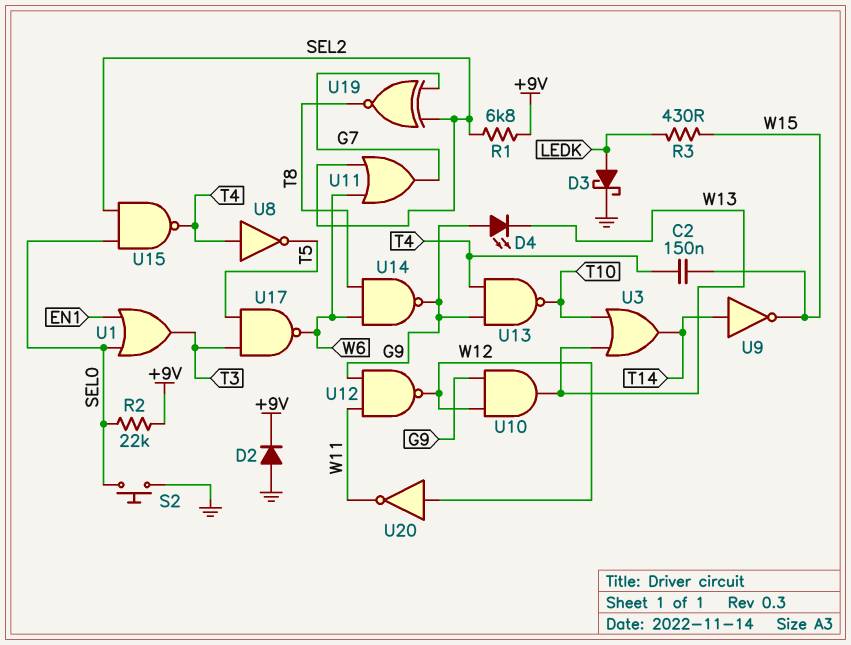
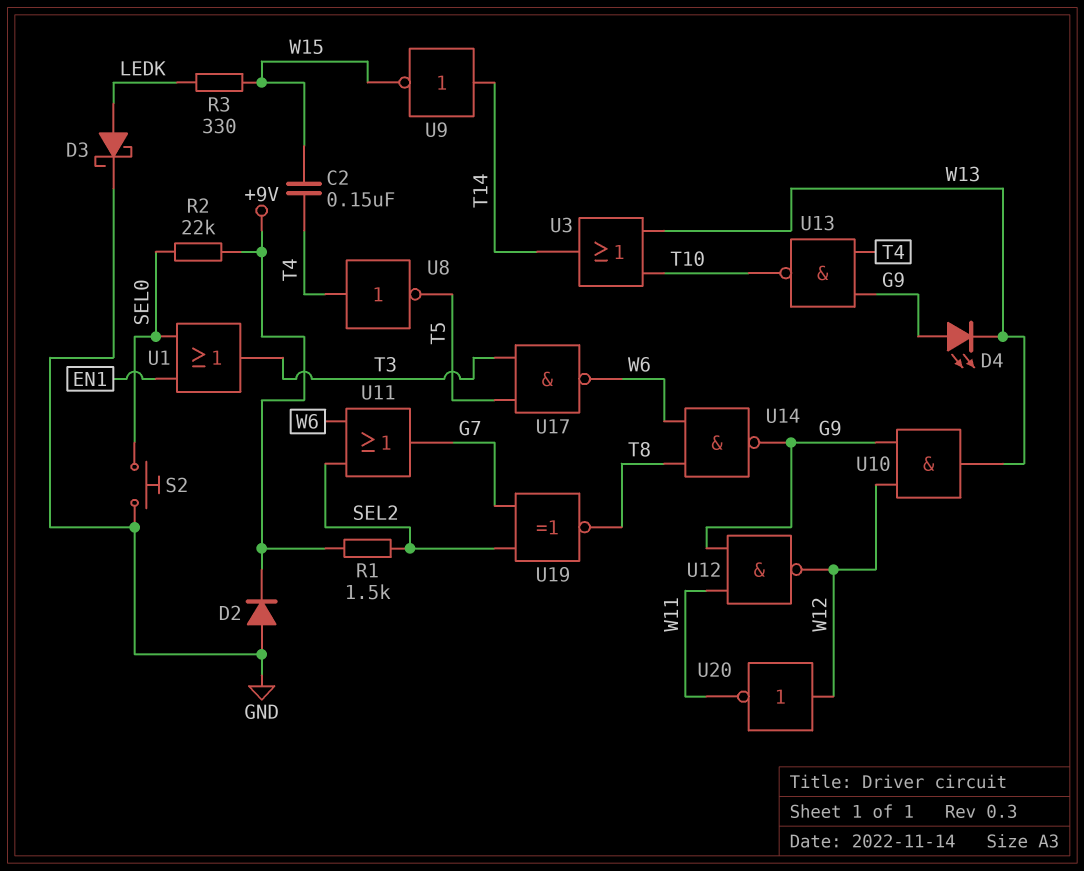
R1: 6.8k (+9V, SEL2) -> 1.5k (+9V, SEL2)
R3: 430 (LEDK, W15) -> 330 (LEDK, W15)
U15: NAND (in SEL0, in SEL2, out T4) -> none

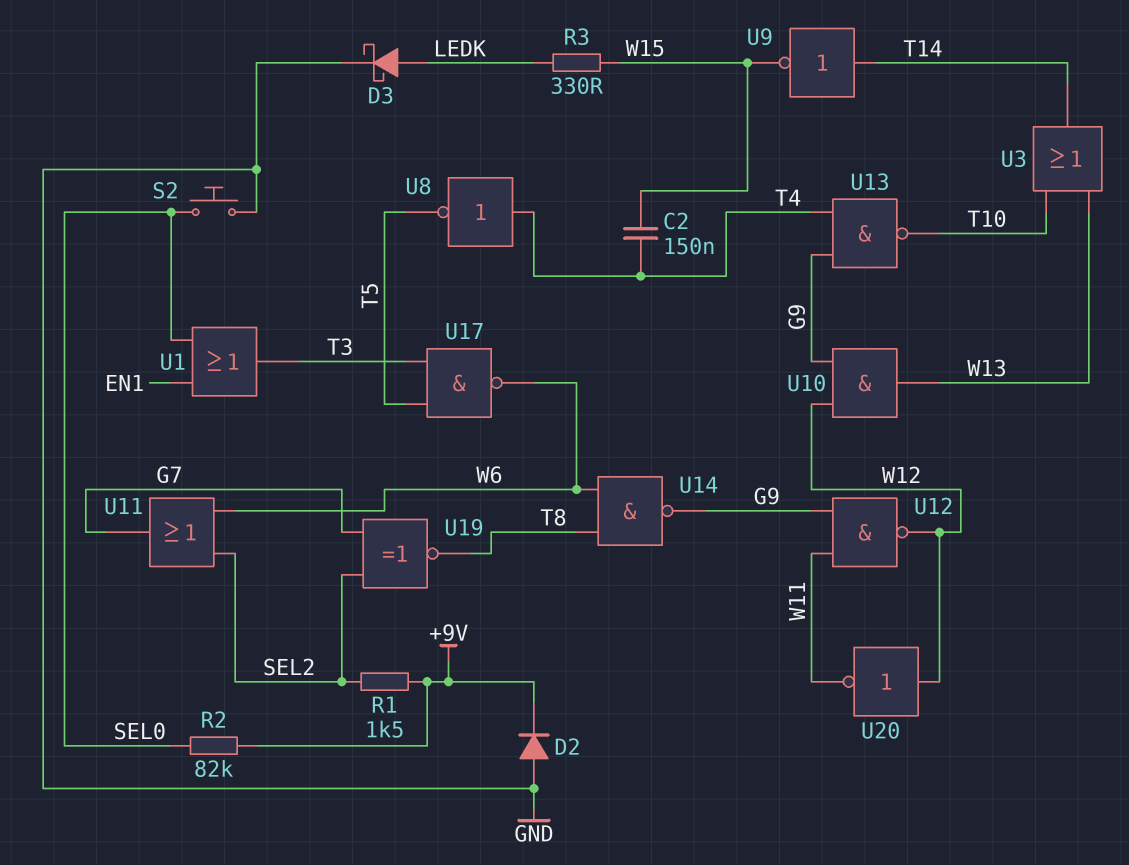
D4: LED (A G9, K W13) -> none
R2: 22k (+9V, SEL0) -> 82k (+9V, SEL0)

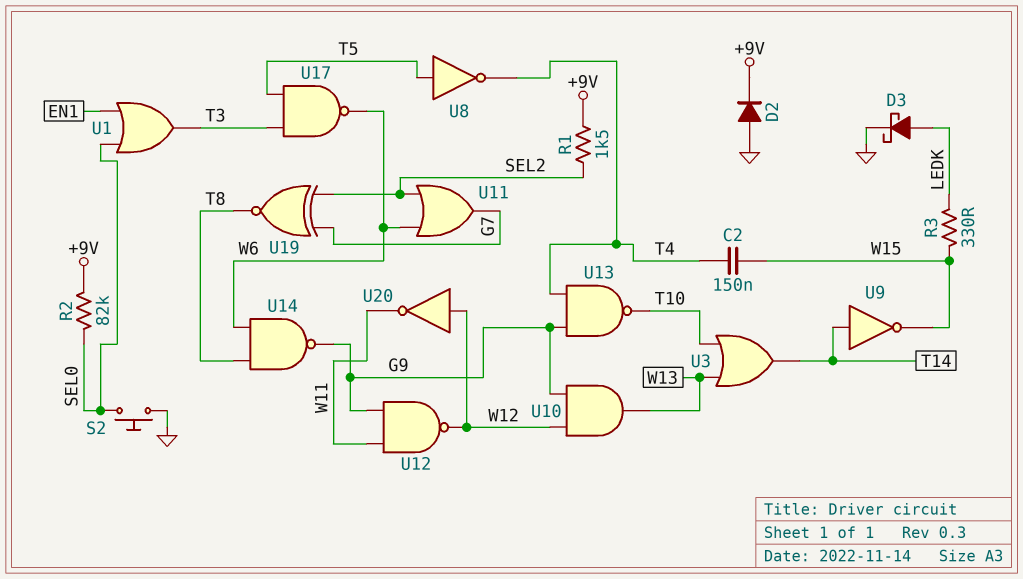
U8: NOT (in T4, out T5) -> NOT (in T5, out T4)

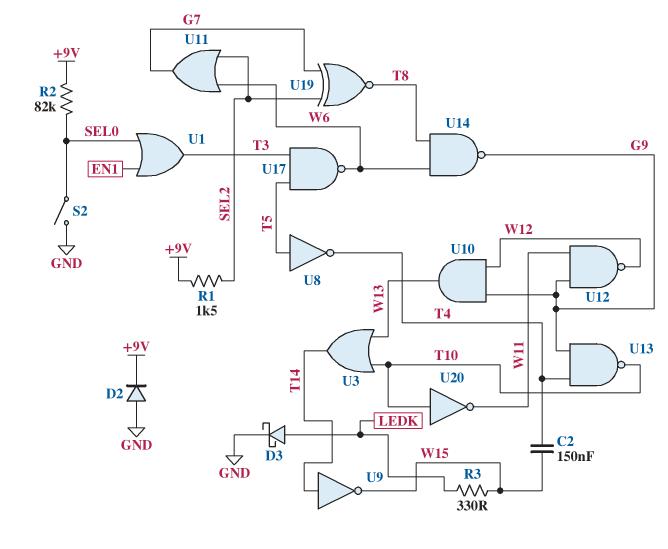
S2: button (GND, SEL0) -> switch (GND, SEL0)
U20: NOT (in W12, out W11) -> NOT (in T10, out W11)

